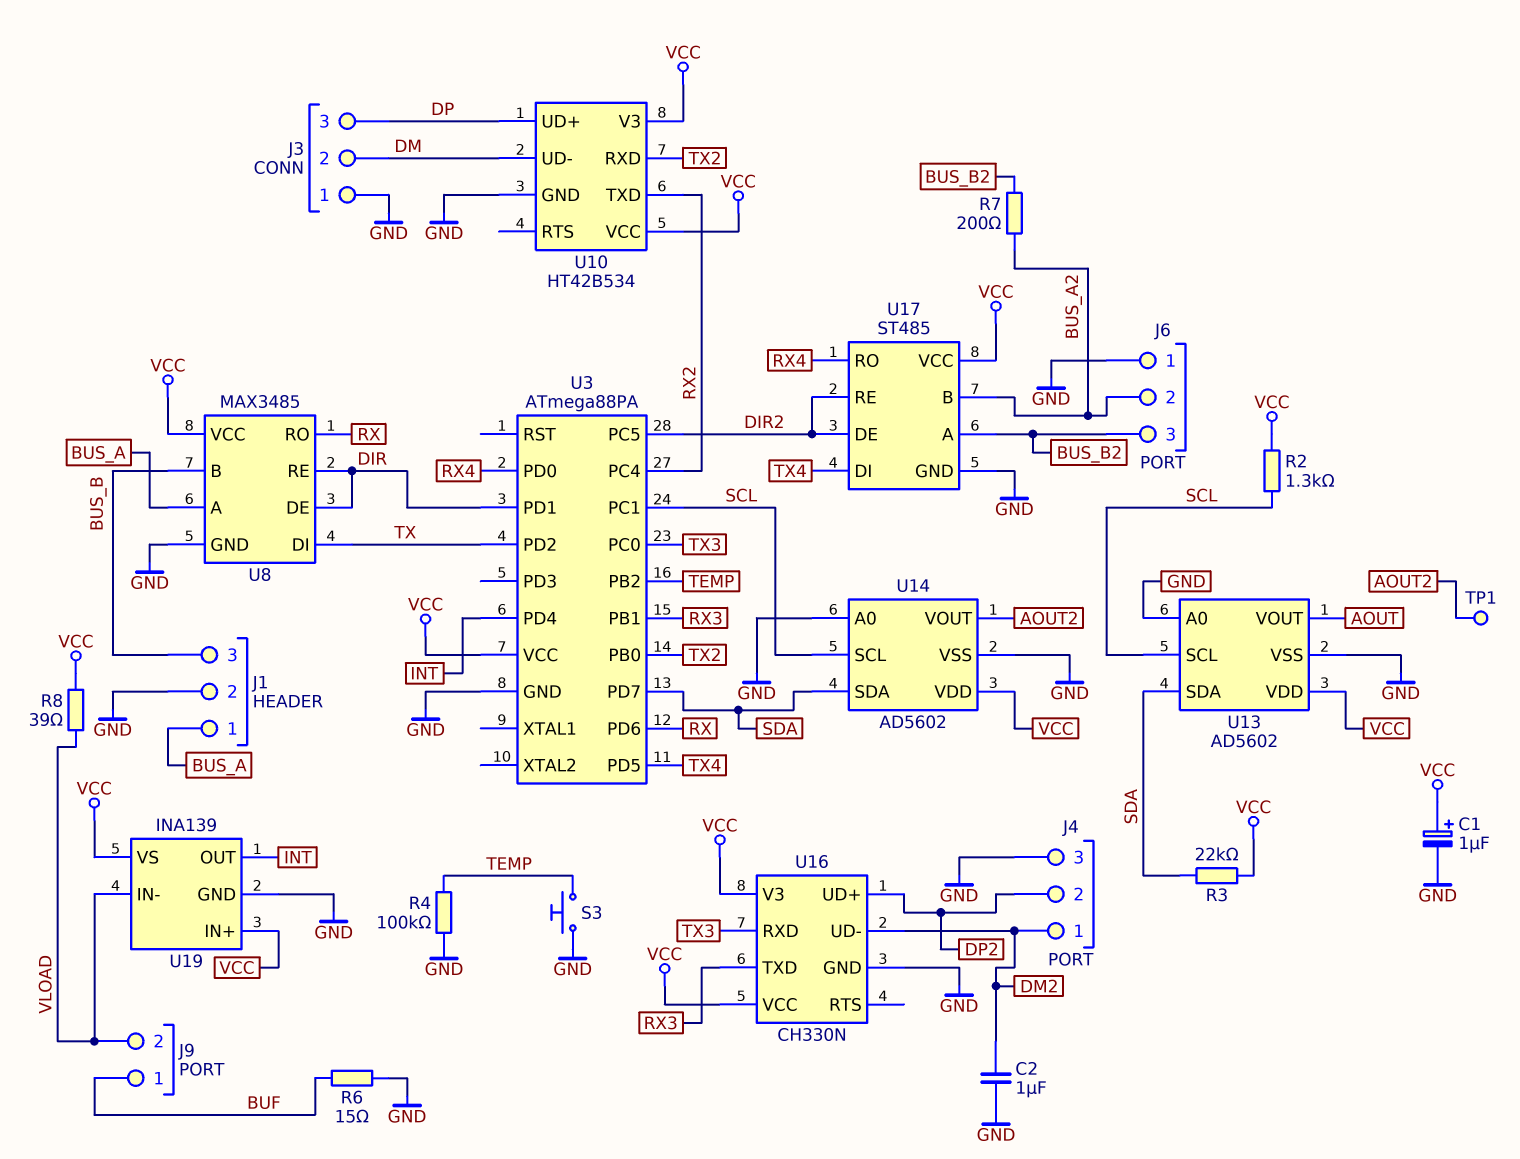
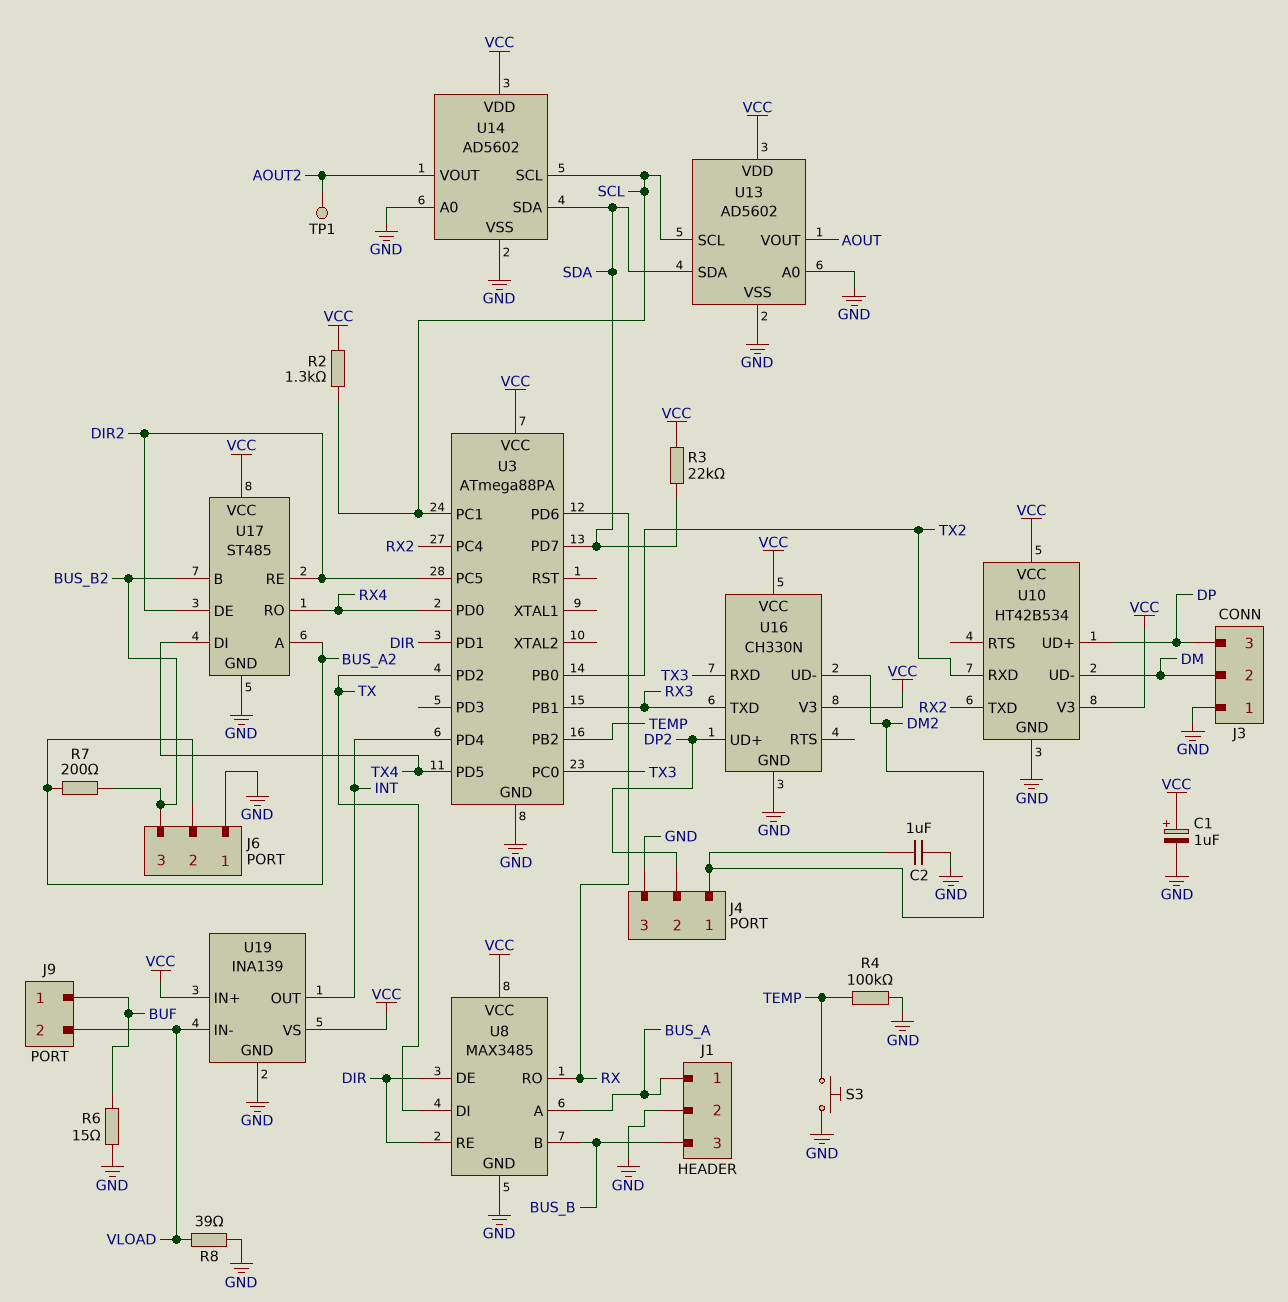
R8: 39 (VCC, VLOAD) -> 39 (GND, VLOAD)
U17 pin A: BUS_B2 -> BUS_A2
U17 pin B: BUS_A2 -> BUS_B2

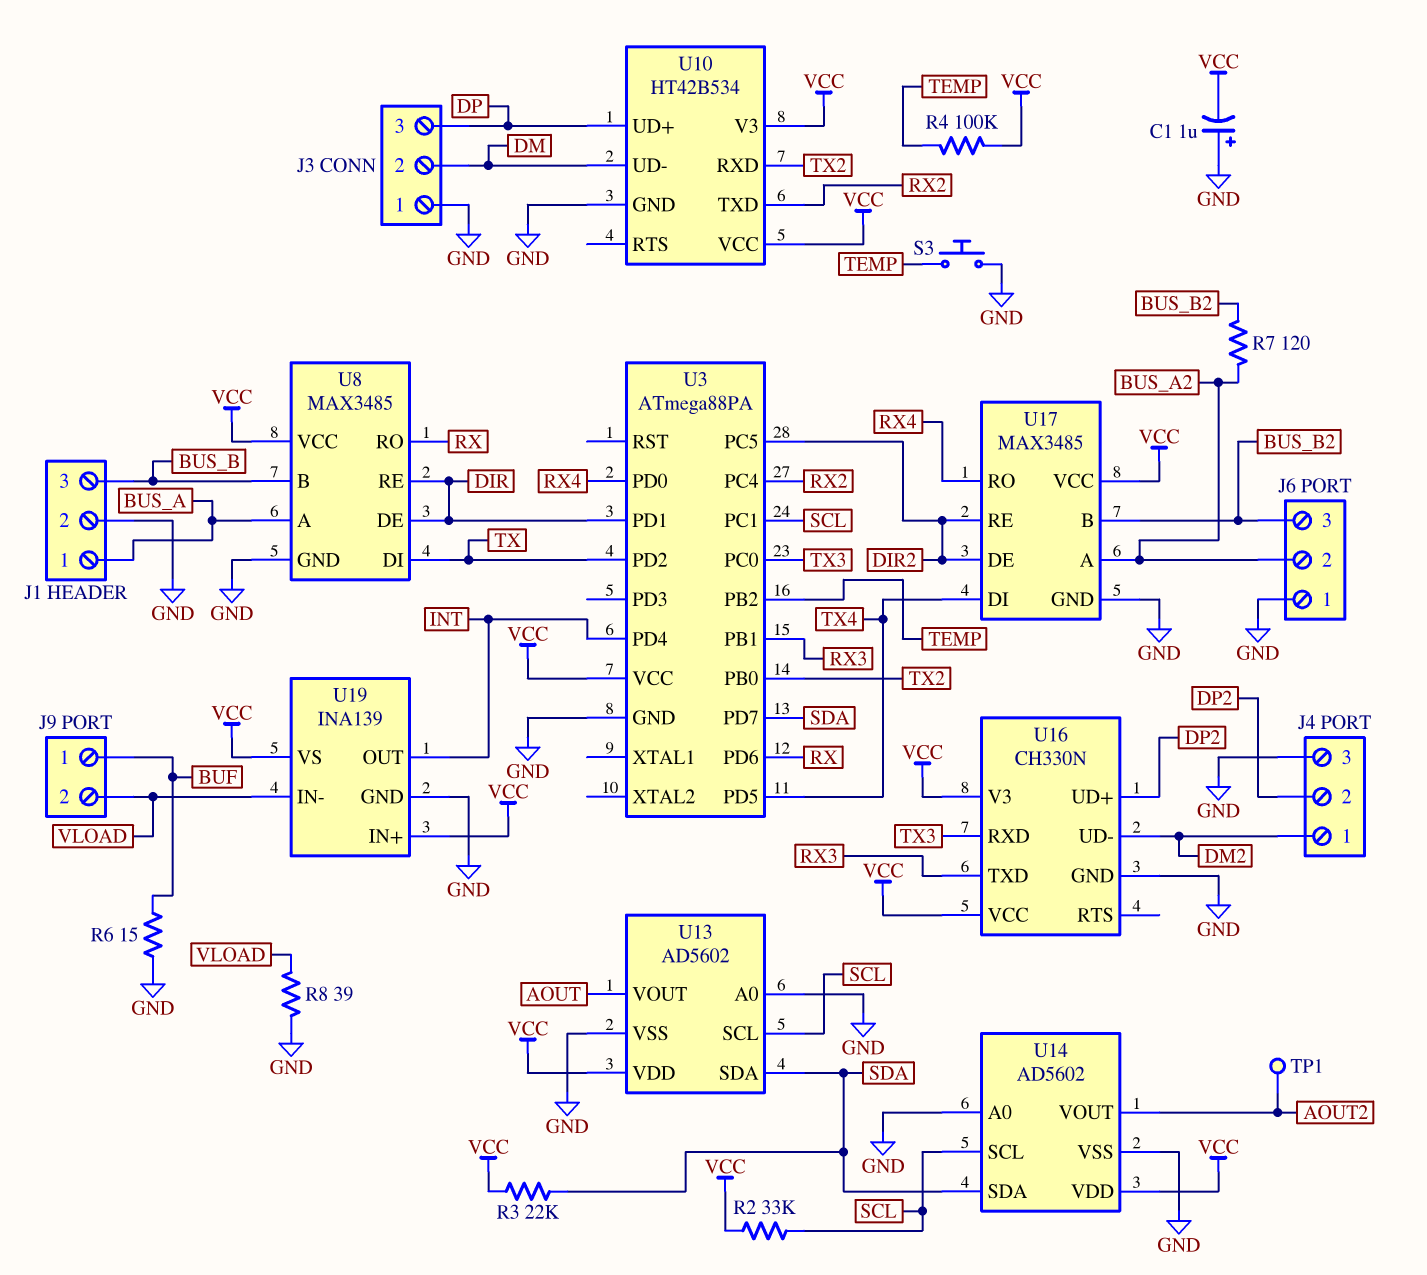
C1: 1uF (plus VCC, minus GND) -> 1uF (plus GND, minus VCC)
C2: 1uF (DM2, GND) -> none
R2: 1.3k (SCL, VCC) -> 33k (SCL, VCC)
R4: 100k (GND, TEMP) -> 100k (TEMP, VCC)
R7: 200 (BUS_A2, BUS_B2) -> 120 (BUS_A2, BUS_B2)
U17: ST485 -> MAX3485

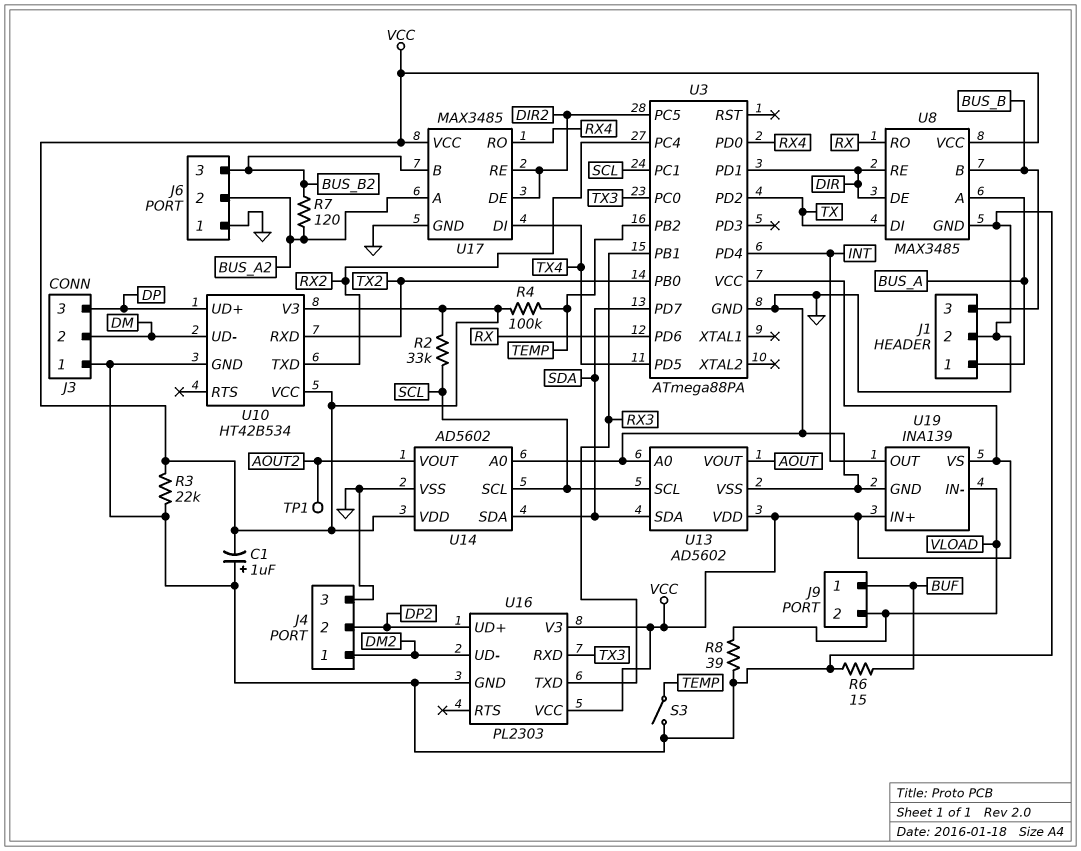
R3: 22k (SDA, VCC) -> 22k (GND, VCC)
S3: button (GND, TEMP) -> switch (GND, TEMP)
U16: CH330N -> PL2303

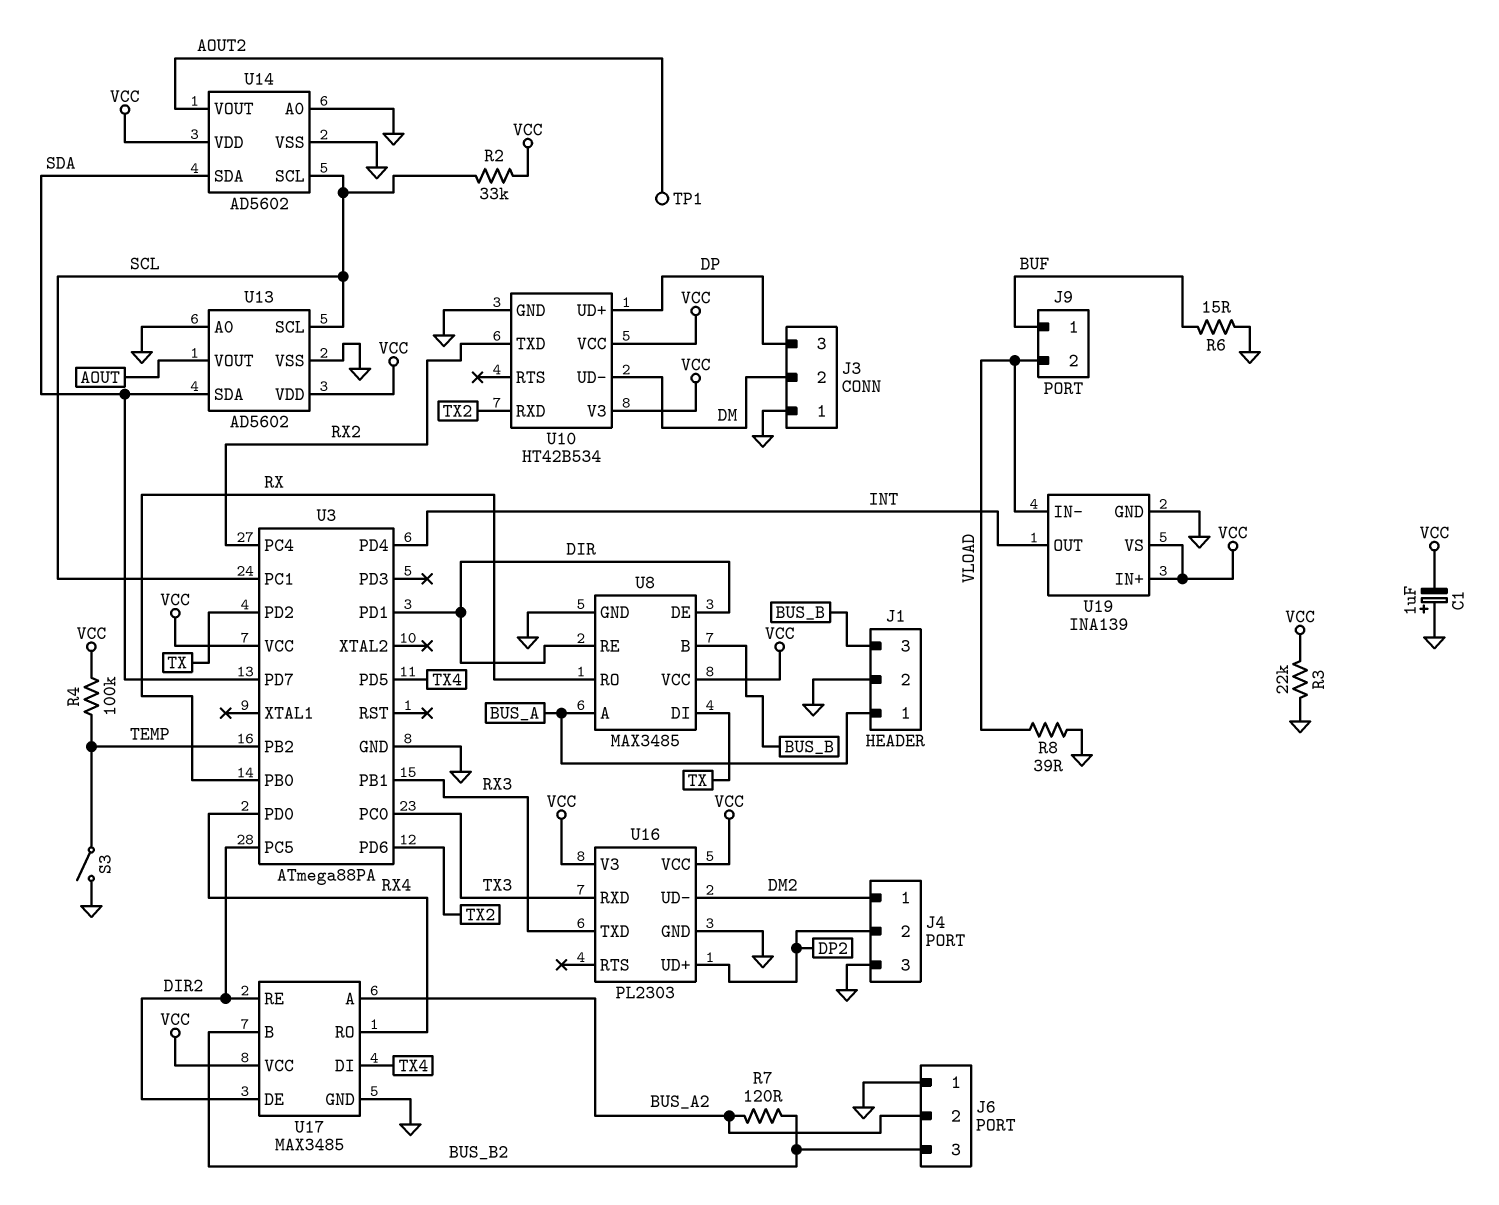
U3 pin PB0: TX2 -> RX
U3 pin PD6: RX -> TX2

